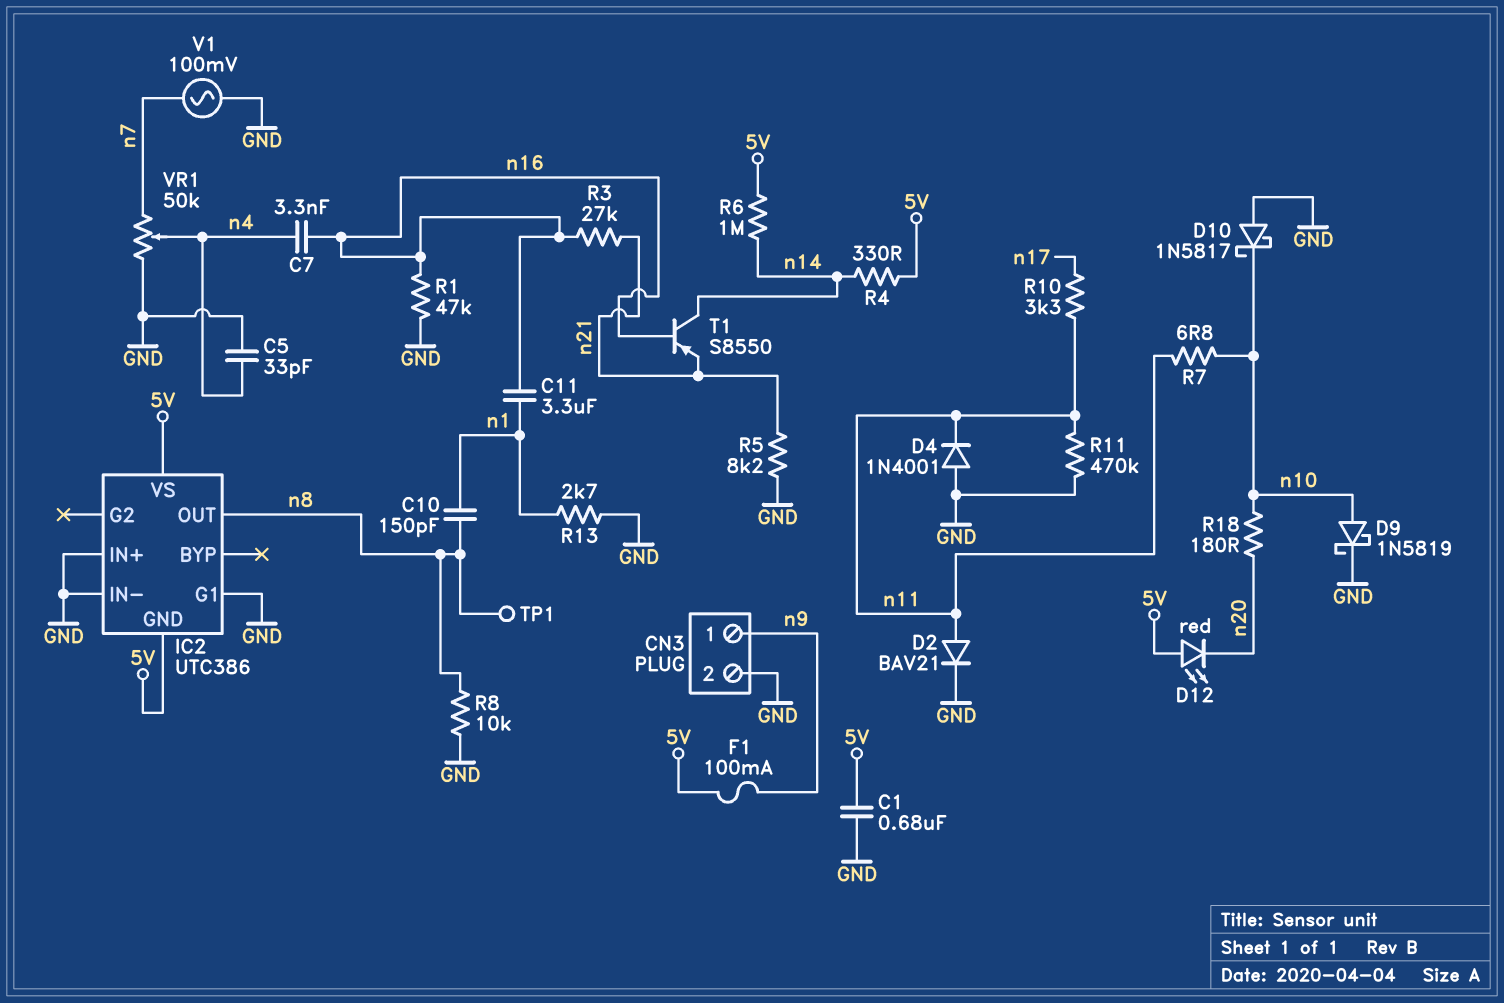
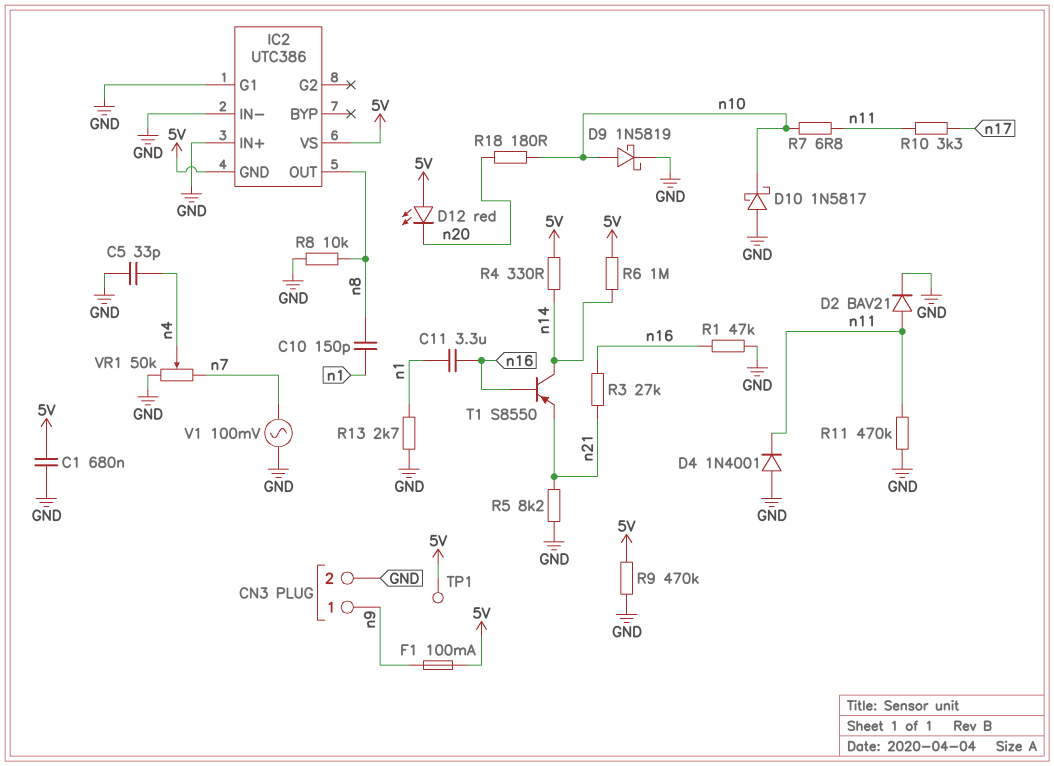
C7: 3.3nF (n4, n16) -> none
R9: none -> 470k (5V, GND)
TP1: test point (n8) -> test point (5V)

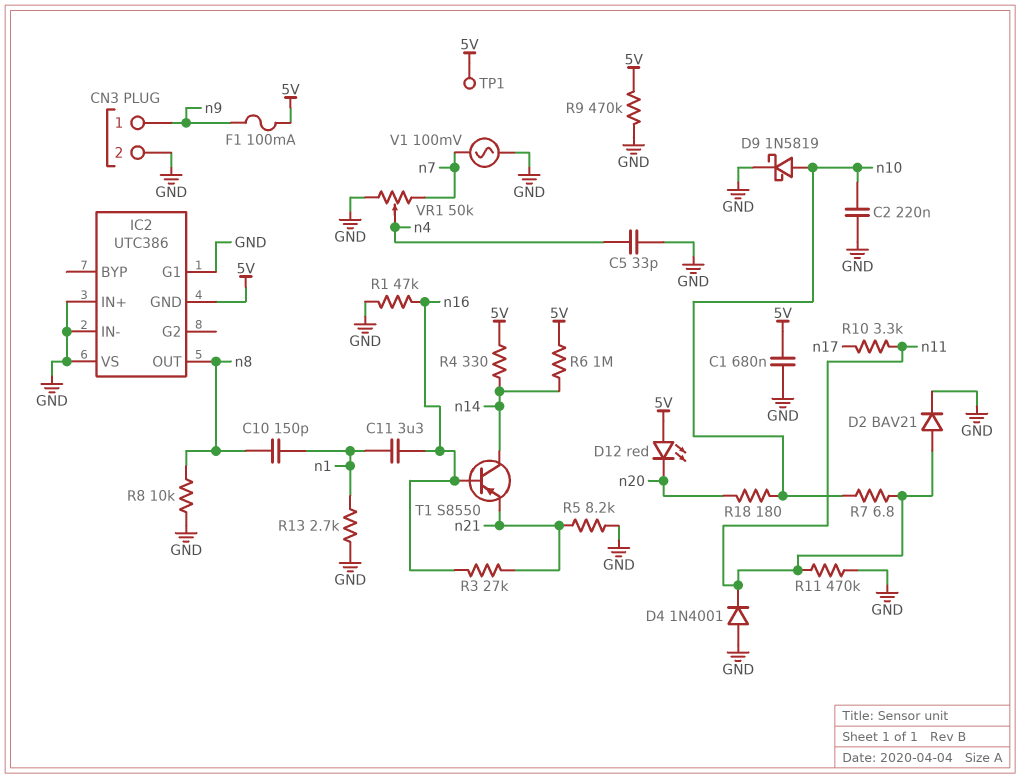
C2: none -> 220nF (GND, n10)
D10: schottky 1N5817 (A GND, K n10) -> none
IC2 pin VS: 5V -> GND

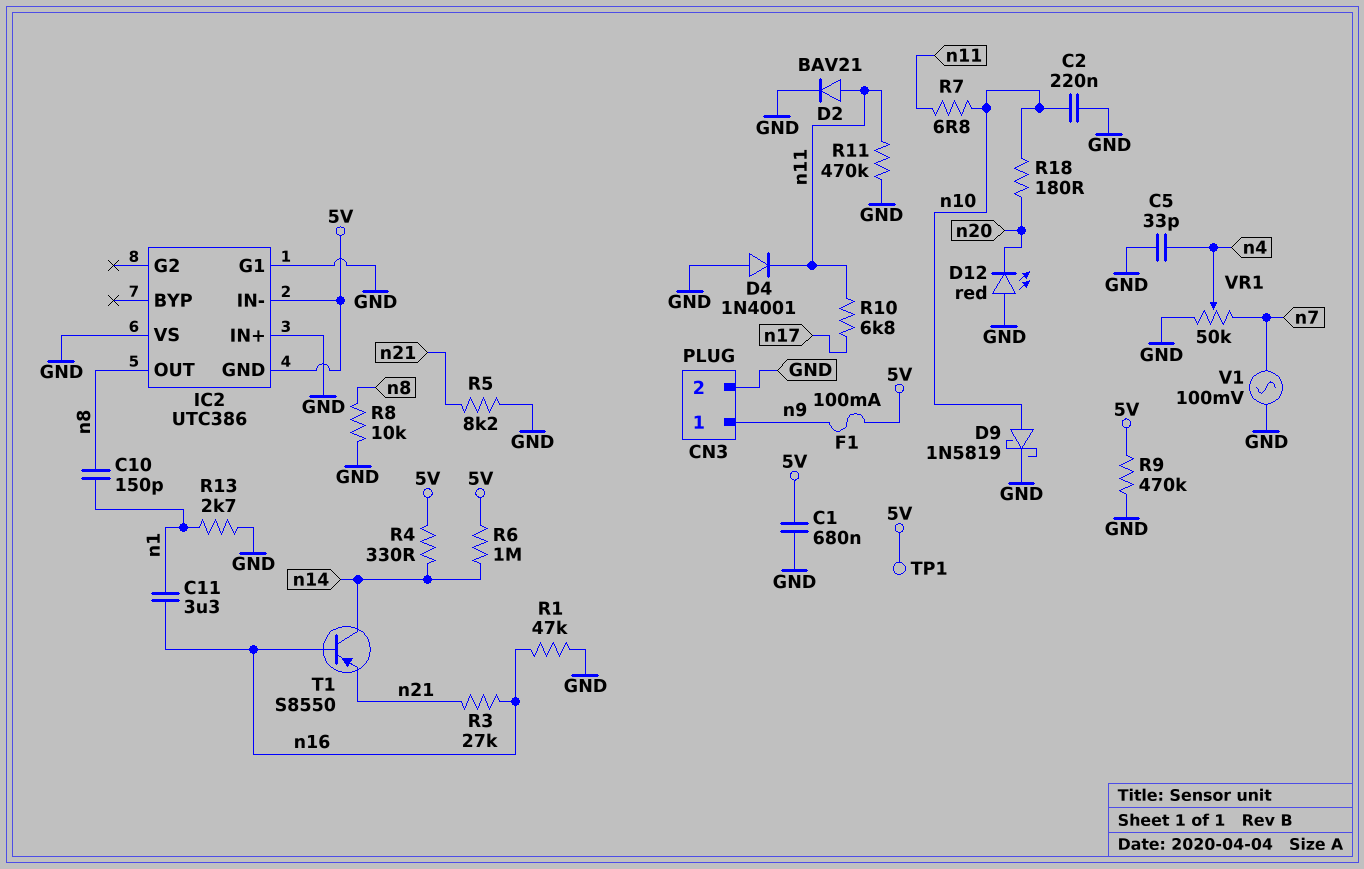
D12: LED red (A 5V, K n20) -> LED red (A GND, K n20)
IC2 pin IN-: GND -> 5V
R10: 3.3k (n11, n17) -> 6.8k (n11, n17)

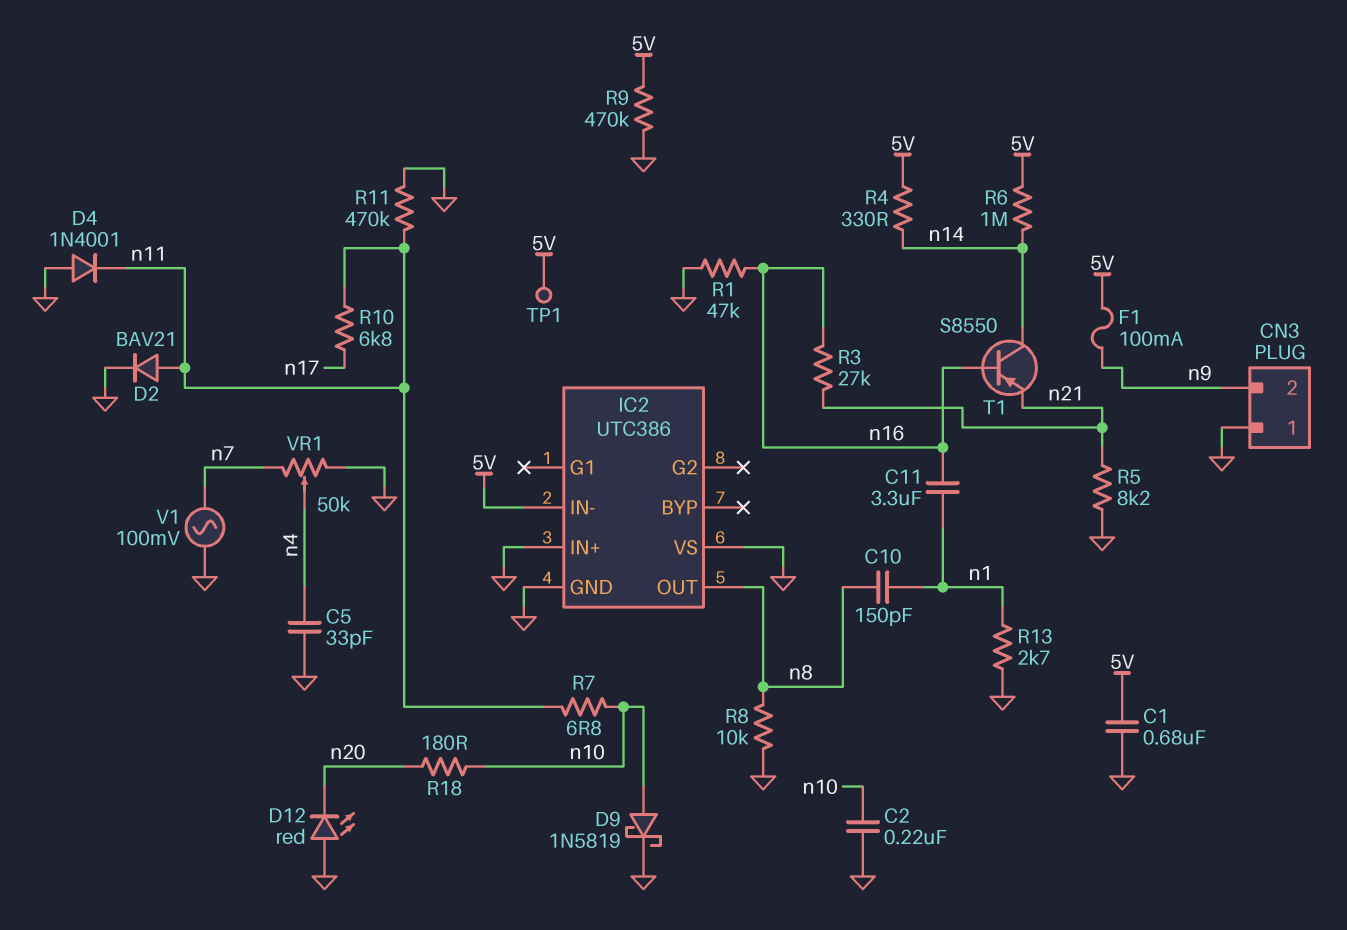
CN3 pin 1: n9 -> GND
CN3 pin 2: GND -> n9
IC2 pin G1: GND -> none
IC2 pin GND: 5V -> GND

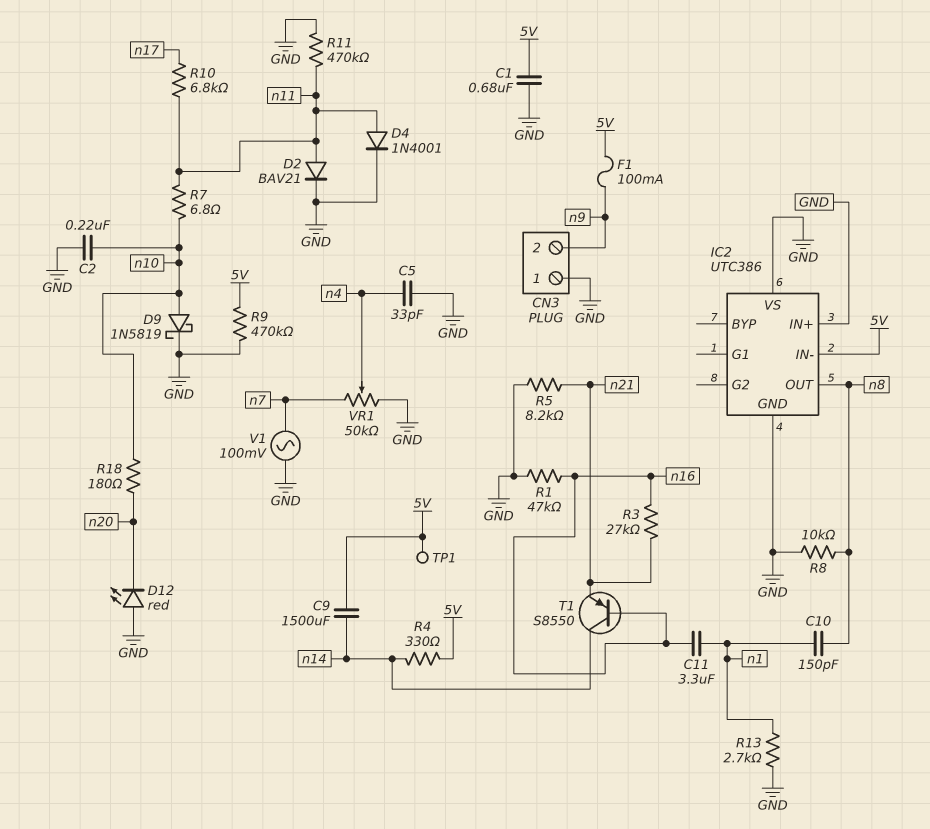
C9: none -> 1500uF (5V, n14)
D4: diode 1N4001 (A GND, K n11) -> diode 1N4001 (A n11, K GND)
R6: 1M (5V, n14) -> none

